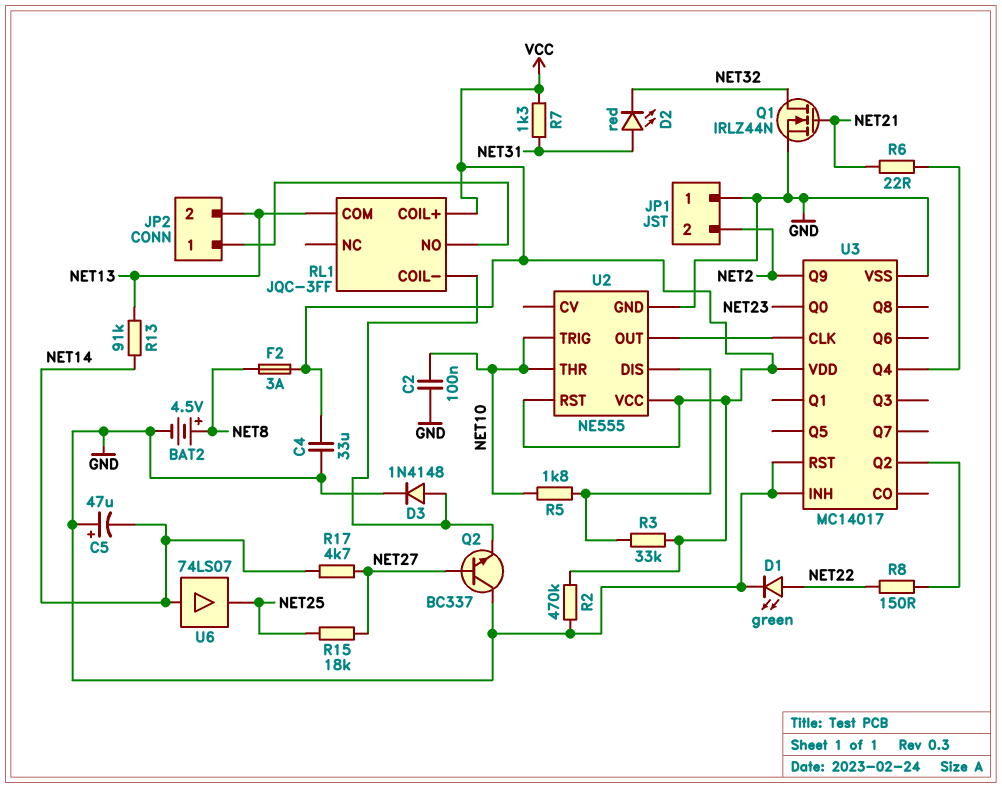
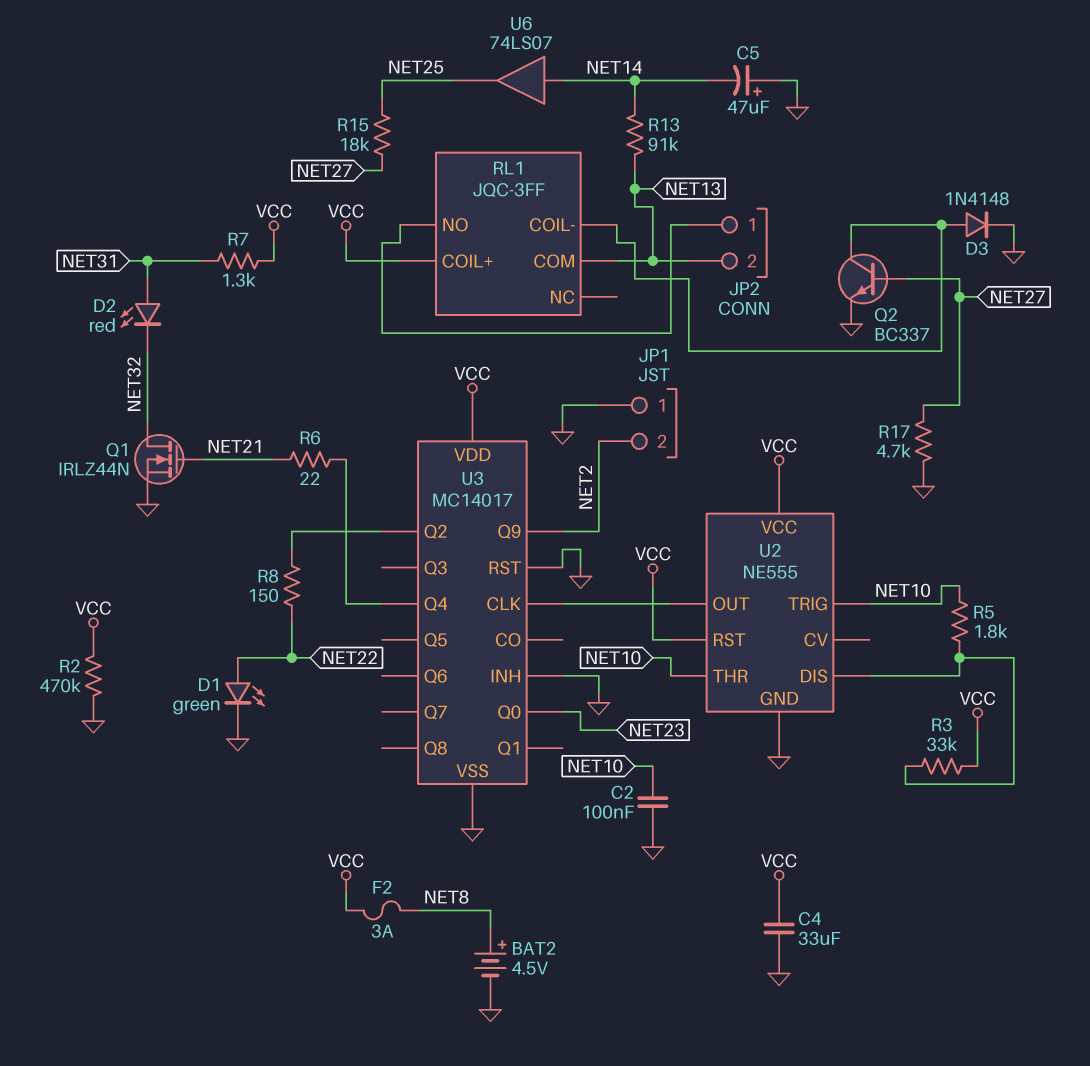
Q2: NPN BC337 (B NET27, C GND, E RL1/COIL-) -> NPN BC337 (B NET27, C RL1/COIL-, E GND)
R17: 4.7k (NET14, NET27) -> 4.7k (GND, NET27)

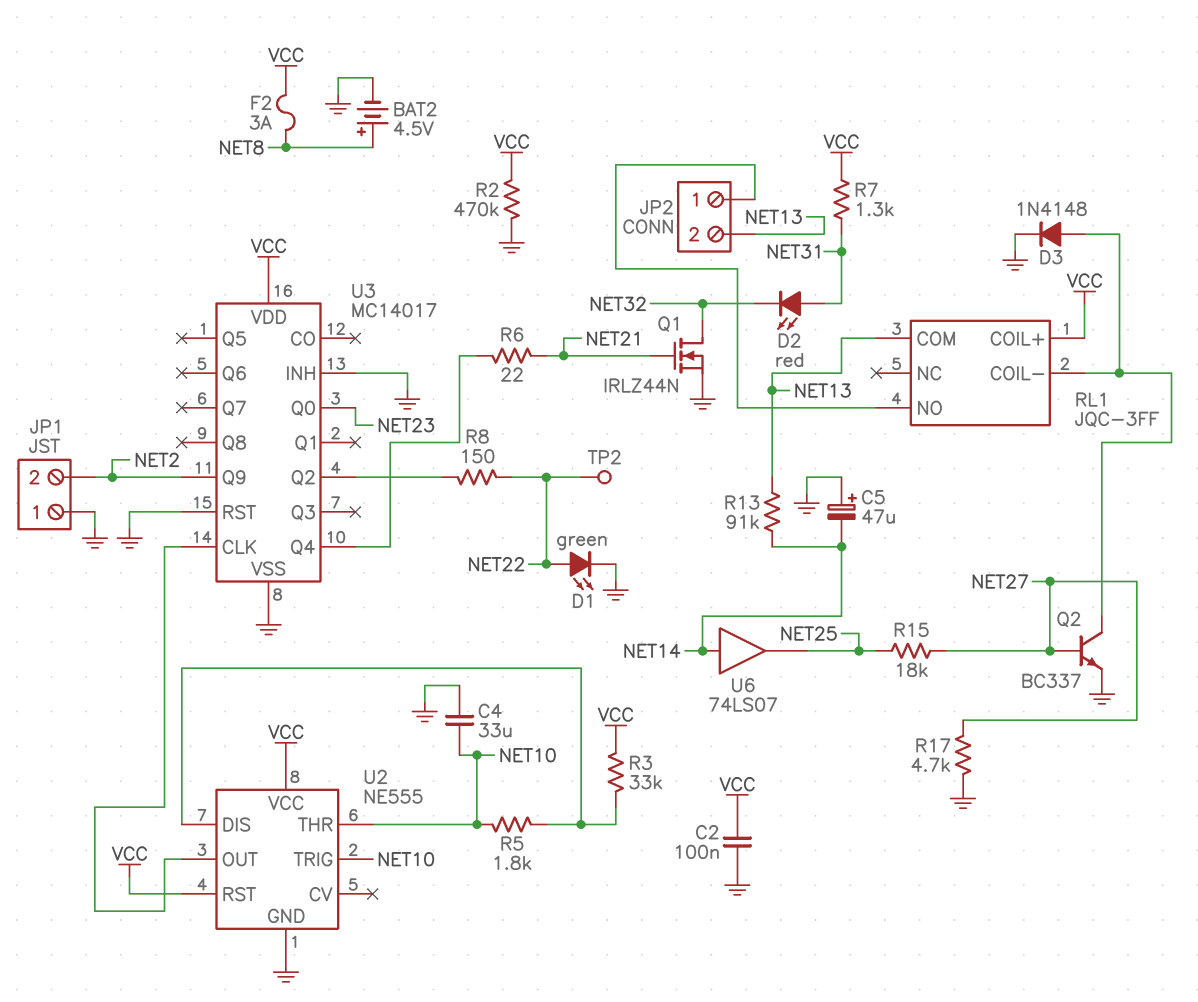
C2: 100nF (GND, NET10) -> 100nF (GND, VCC)
C4: 33uF (GND, VCC) -> 33uF (GND, NET10)
TP2: none -> test point (NET22)

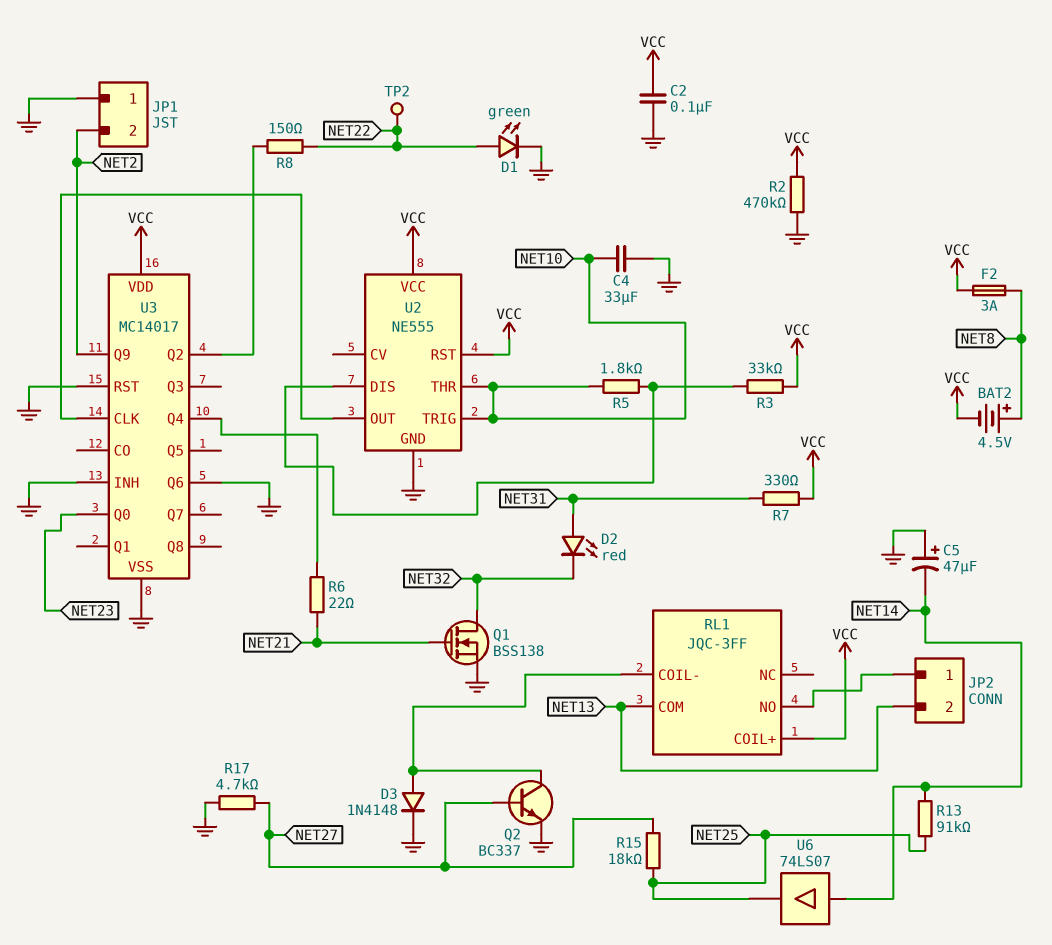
BAT2: 4.5V (plus NET8, minus GND) -> 4.5V (plus NET8, minus VCC)
Q1: NMOS IRLZ44N (G NET21, D NET32, S GND) -> NMOS BSS138 (G NET21, D NET32, S GND)
R7: 1.3k (NET31, VCC) -> 330 (NET31, VCC)
R13: 91k (NET13, NET14) -> 91k (NET14, NET25)
U3 pin Q6: none -> GND

